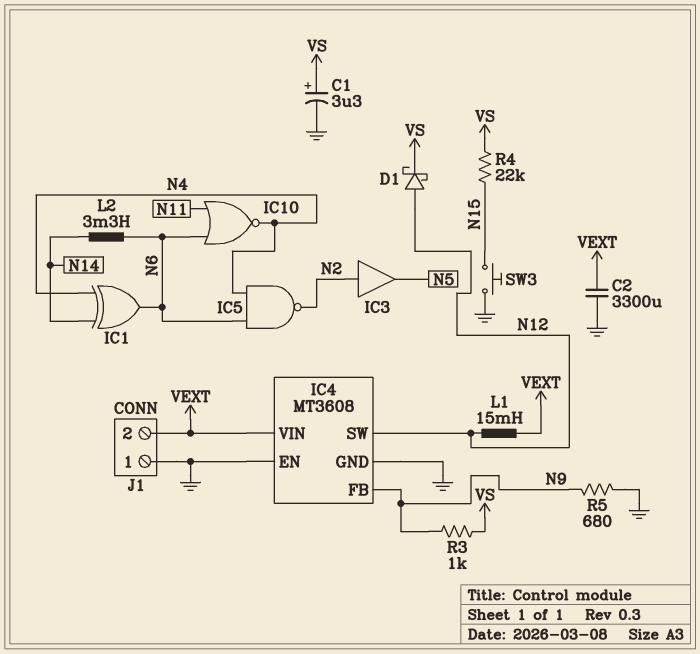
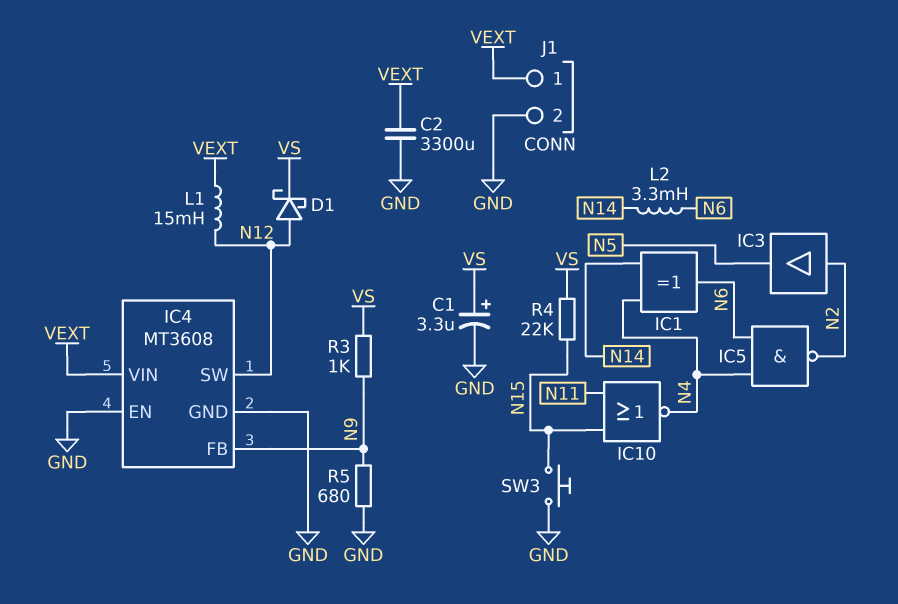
IC10: NOR (in N6, in N11, out N4) -> NOR (in N11, in N15, out N4)
J1 pin 1: GND -> VEXT
J1 pin 2: VEXT -> GND

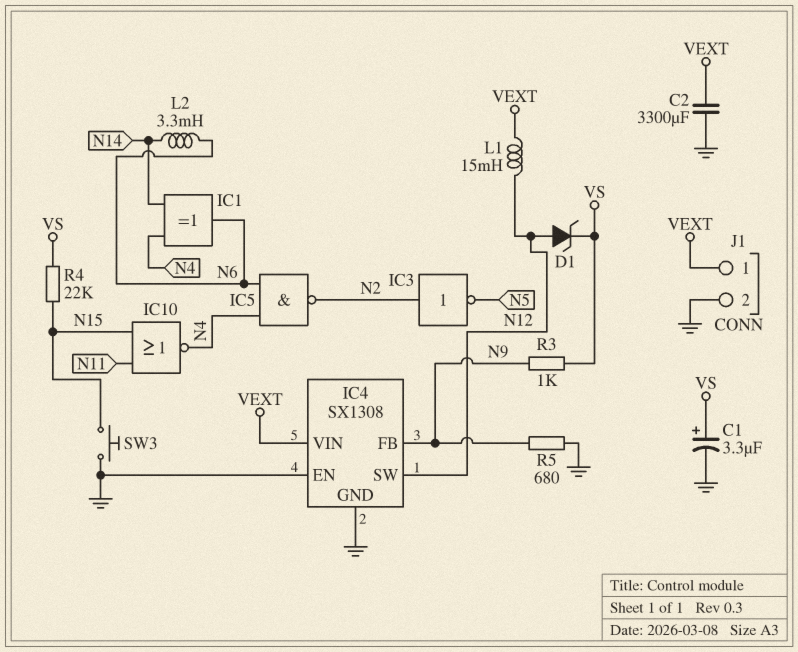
D1: schottky (A N12, K VS) -> zener (A N12, K VS)
IC3: buffer (in N2, out N5) -> NOT (in N2, out N5)
IC4: MT3608 -> SX1308

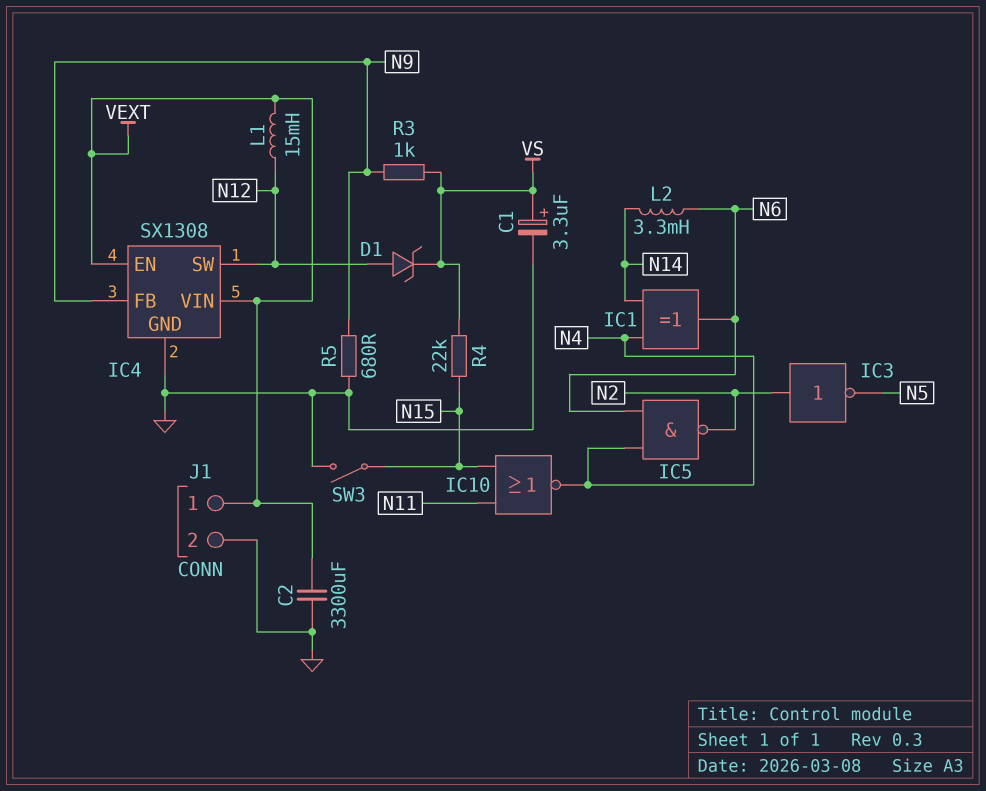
IC4 pin EN: GND -> VEXT
SW3: button (GND, N15) -> switch (GND, N15)

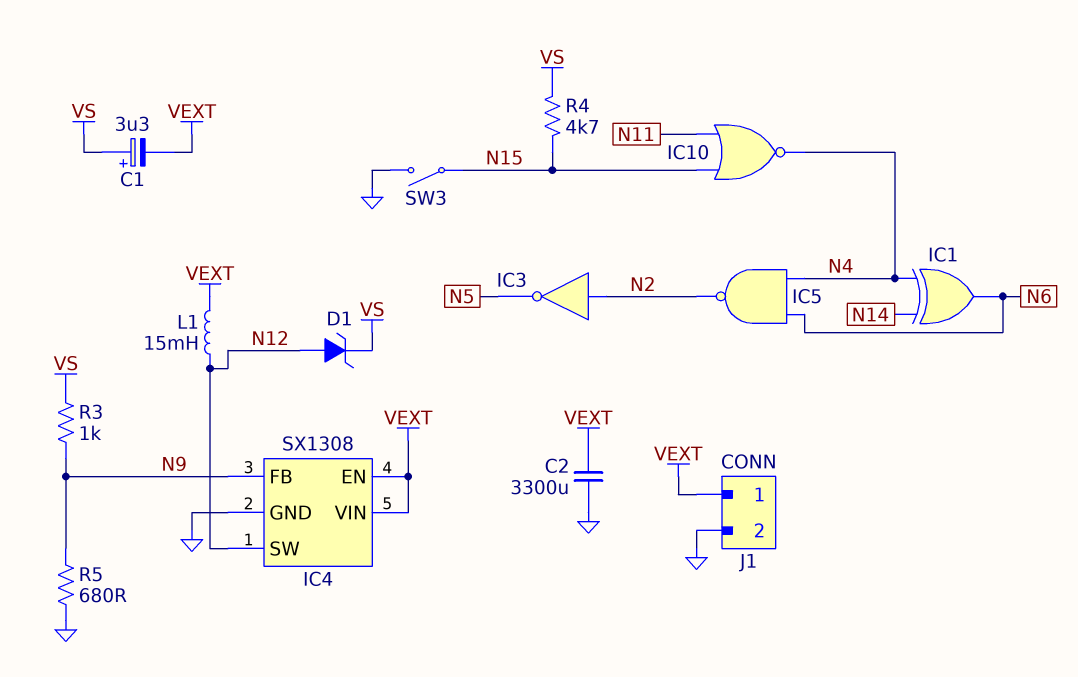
C1: 3.3uF (plus VS, minus GND) -> 3.3uF (plus VS, minus VEXT)
L2: 3.3mH (N6, N14) -> none
R4: 22k (N15, VS) -> 4.7k (N15, VS)

